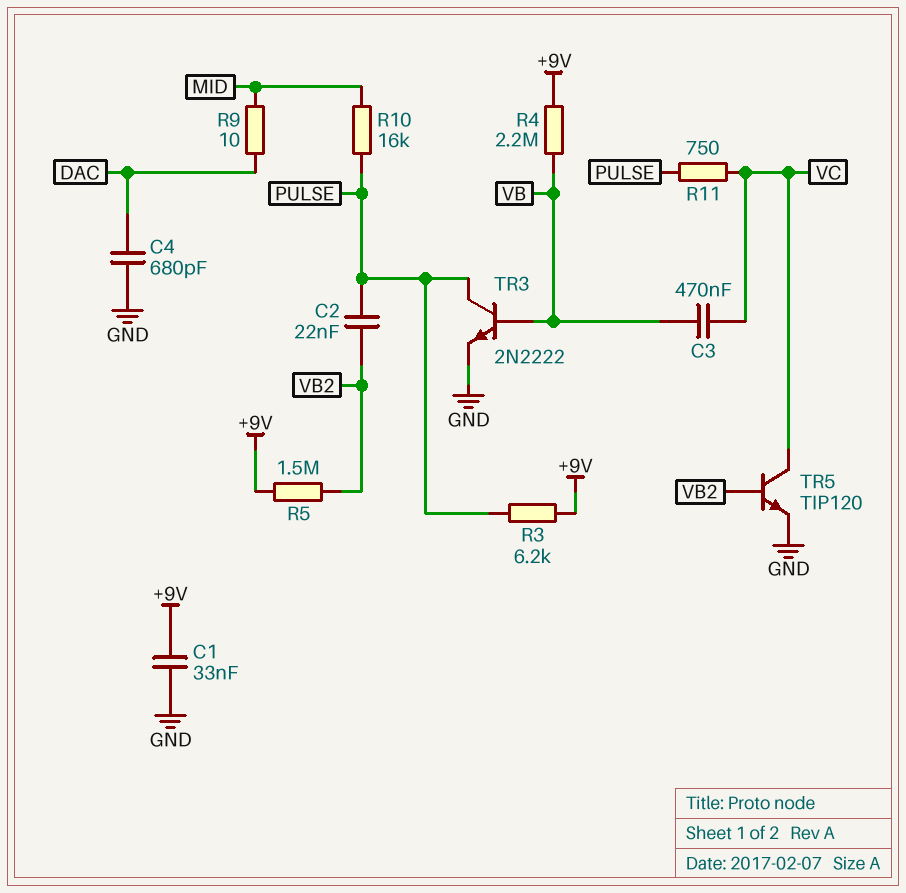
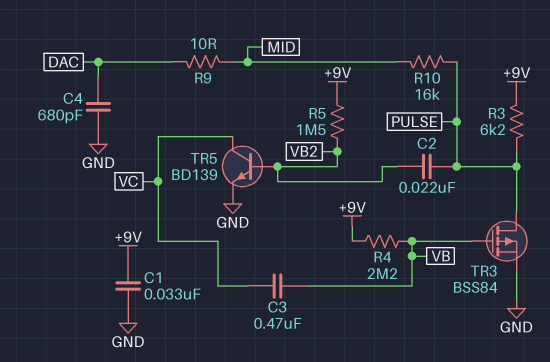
R11: 750 (PULSE, VC) -> none
TR3: NPN 2N2222 (B VB, C PULSE, E GND) -> PMOS BSS84 (G VB, D PULSE, S GND)
TR5: NPN TIP120 (B VB2, C VC, E GND) -> NPN BD139 (B VB2, C VC, E GND)

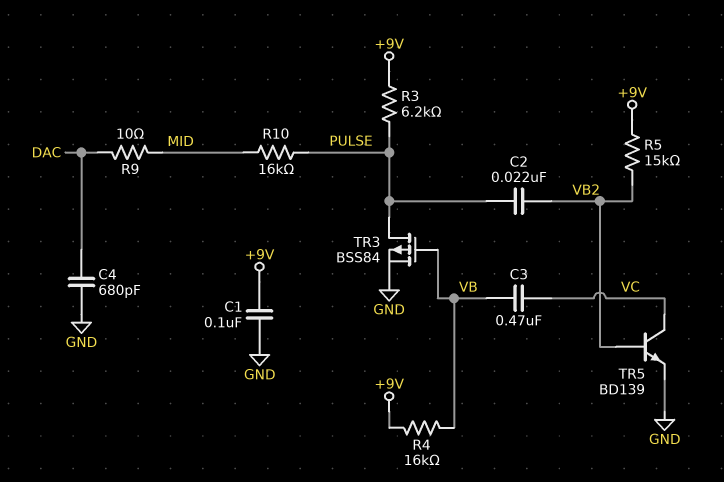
C1: 33nF (+9V, GND) -> 100nF (+9V, GND)
R4: 2.2M (+9V, VB) -> 16k (+9V, VB)
R5: 1.5M (+9V, VB2) -> 15k (+9V, VB2)

